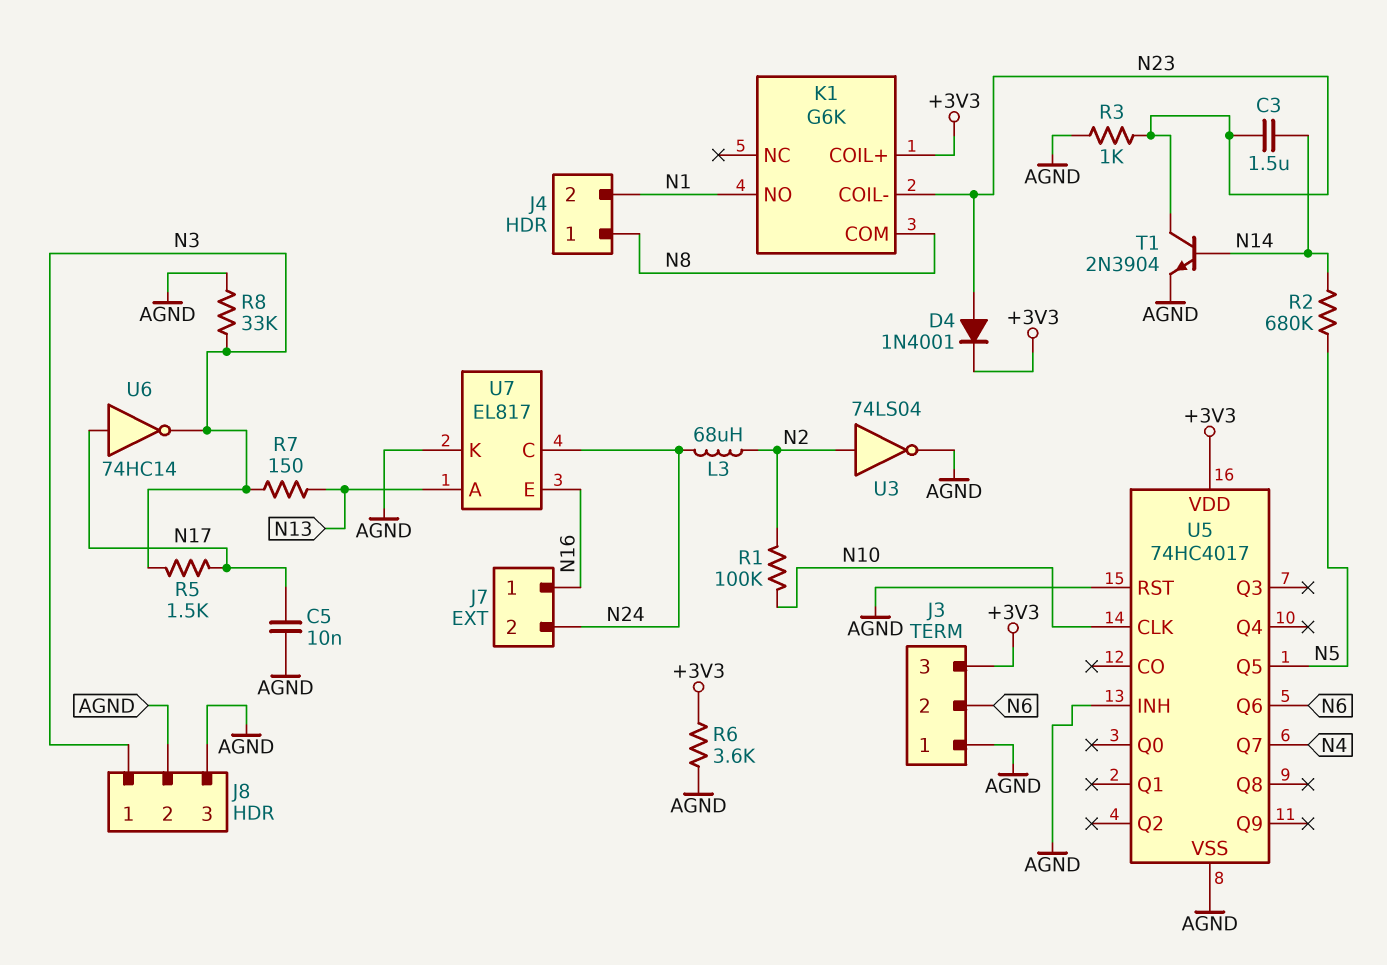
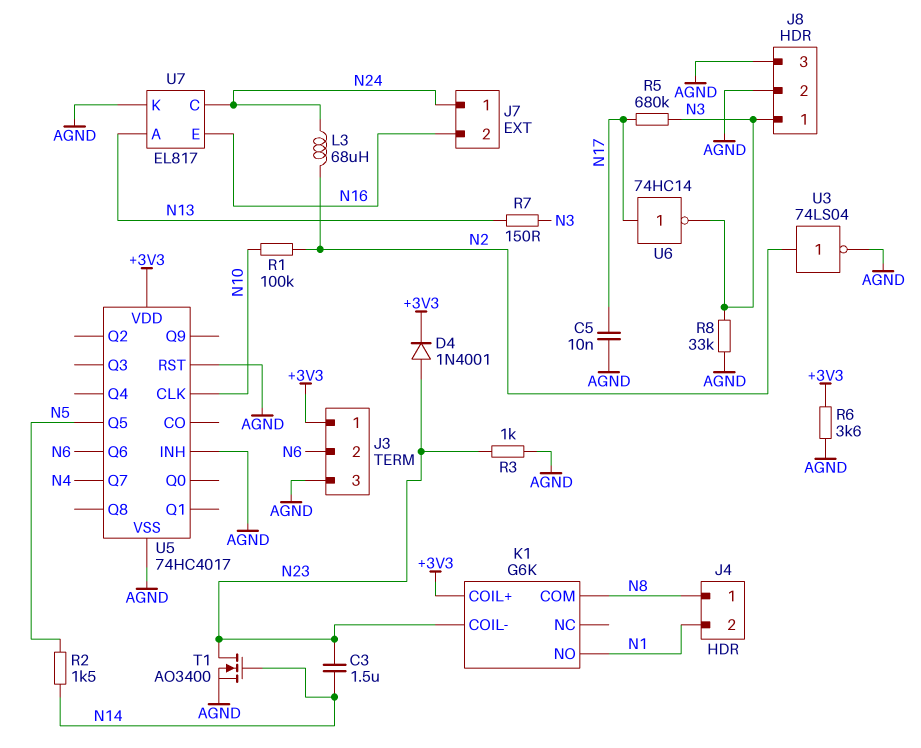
J3 pin 1: AGND -> +3V3
J3 pin 3: +3V3 -> AGND
J7 pin 1: N16 -> N24
J7 pin 2: N24 -> N16
R2: 680k (N5, N14) -> 1.5k (N5, N14)
R5: 1.5k (N3, N17) -> 680k (N3, N17)
T1: NPN 2N3904 (B N14, C N23, E AGND) -> NMOS AO3400 (G N14, D N23, S AGND)

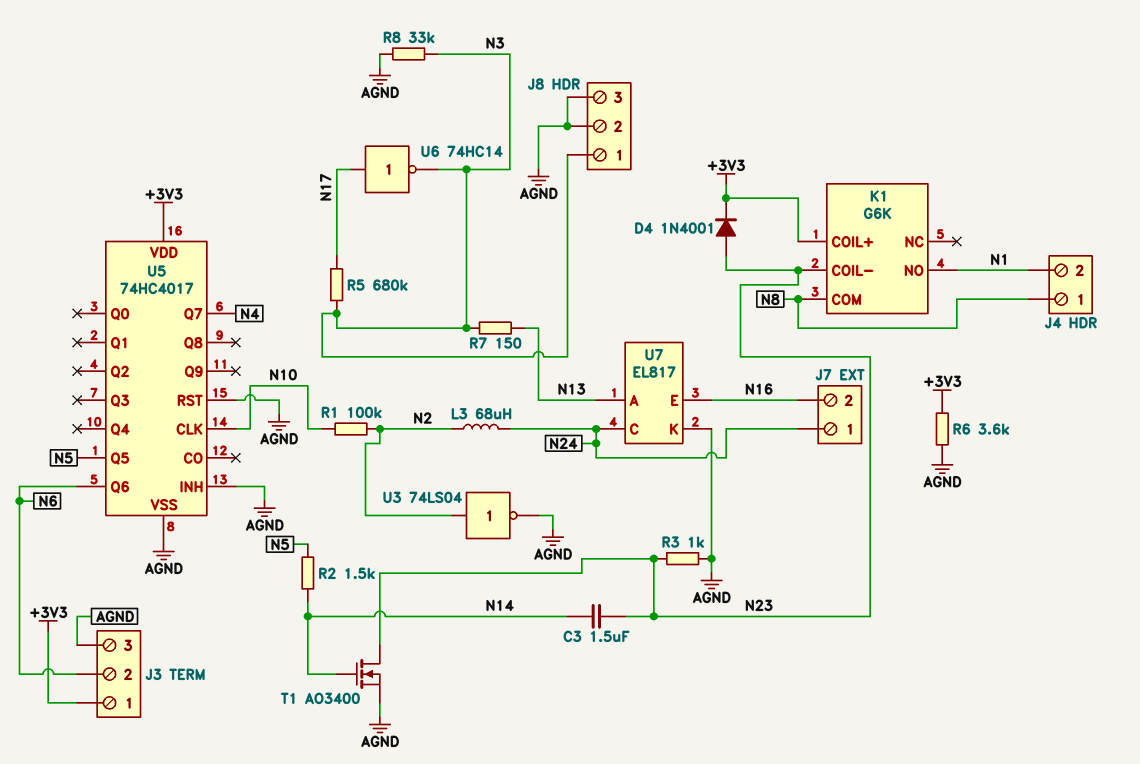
C5: 10nF (AGND, N17) -> none

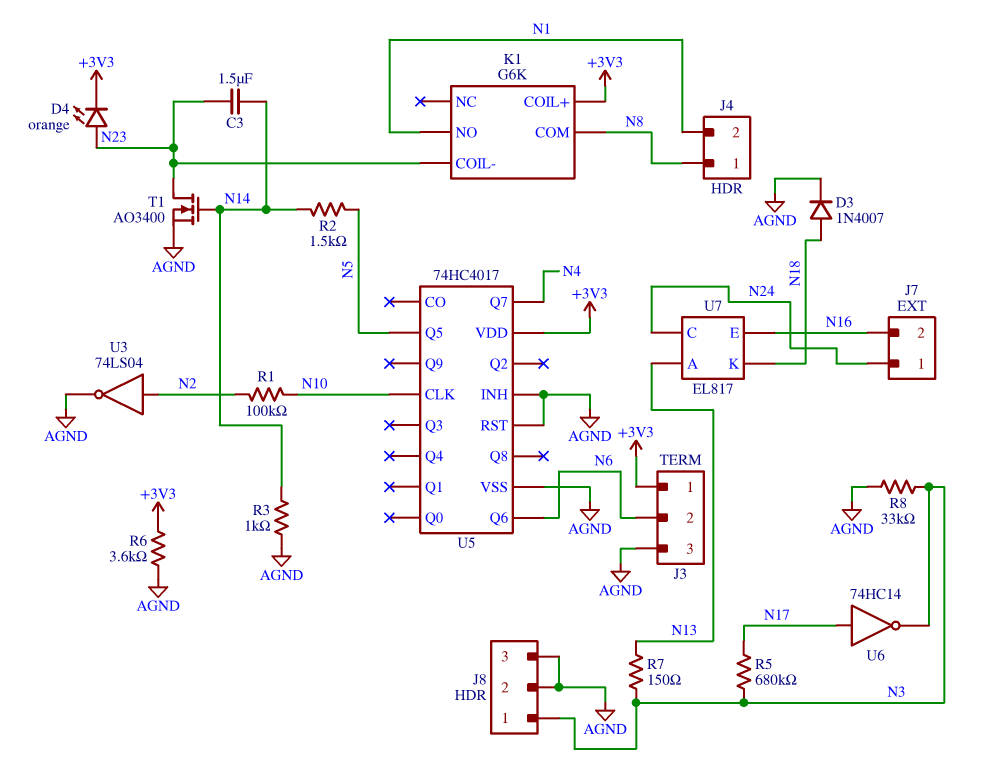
D3: none -> diode 1N4007 (A N18, K AGND)
D4: diode 1N4001 (A N23, K +3V3) -> LED orange (A N23, K +3V3)
L3: 68uH (N2, N24) -> none
R3: 1k (AGND, N23) -> 1k (AGND, N14)
U7 pin K: AGND -> N18

